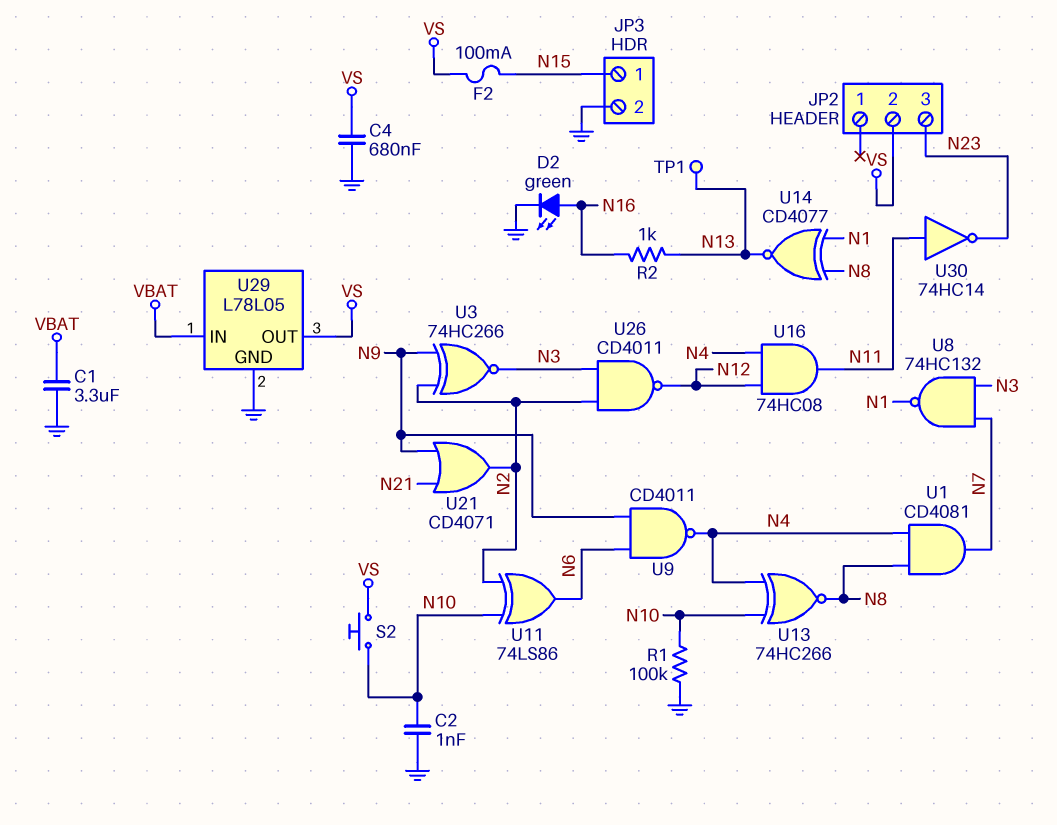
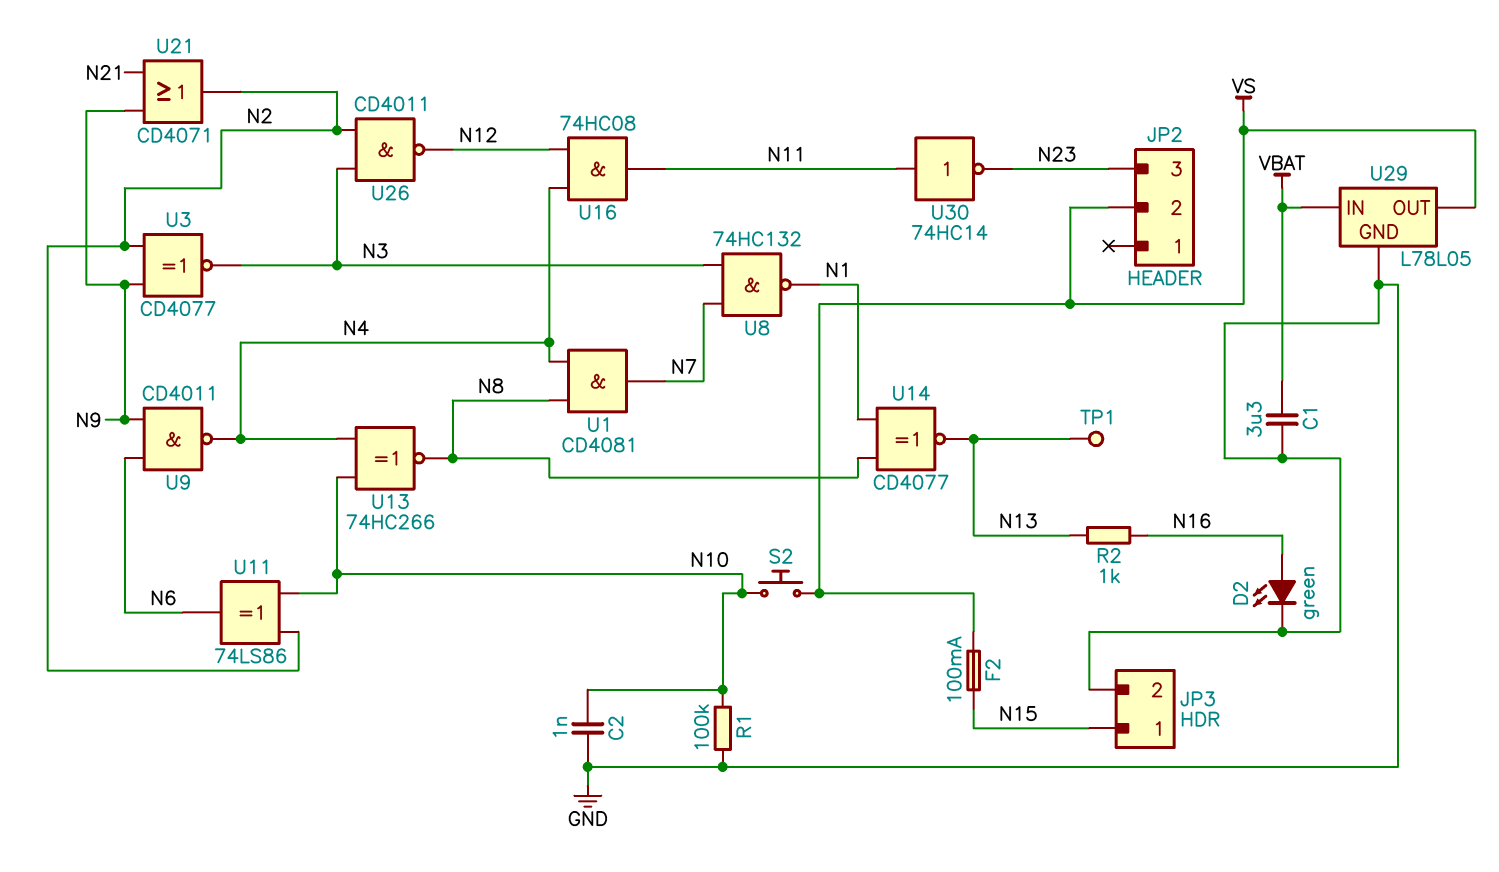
C4: 680nF (GND, VS) -> none
U3: XNOR 74HC266 (in N2, in N9, out N3) -> XNOR CD4077 (in N2, in N9, out N3)

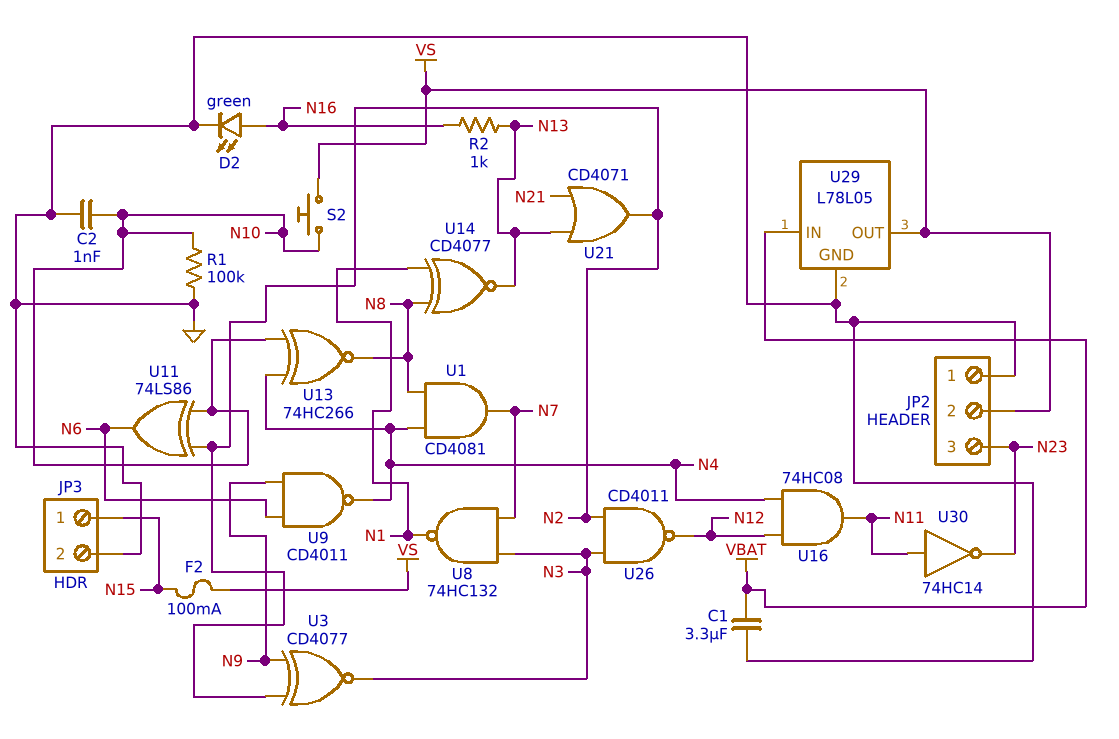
JP2 pin 1: none -> GND
TP1: test point (N13) -> none
U21: OR CD4071 (in N9, in N21, out N2) -> OR CD4071 (in N13, in N21, out N2)

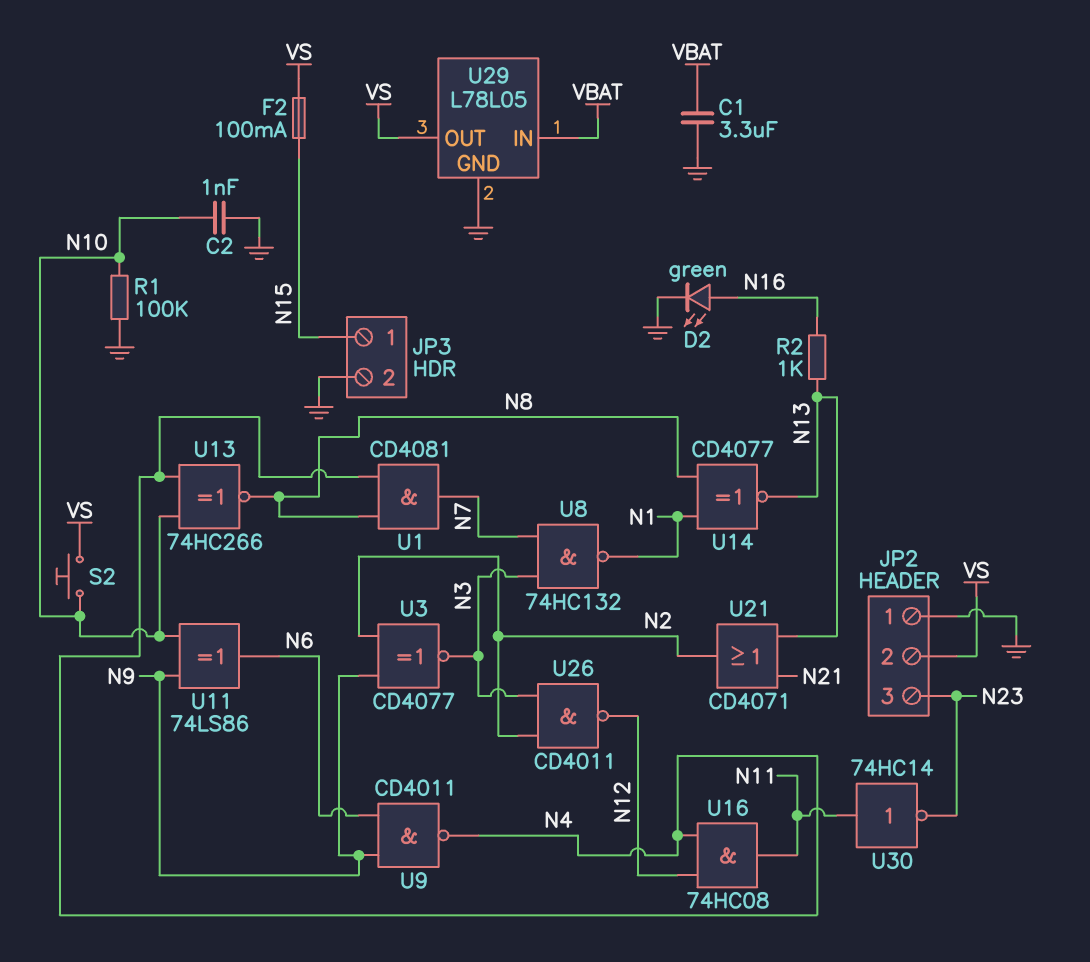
U11: XOR 74LS86 (in N2, in N10, out N6) -> XOR 74LS86 (in N9, in N10, out N6)

